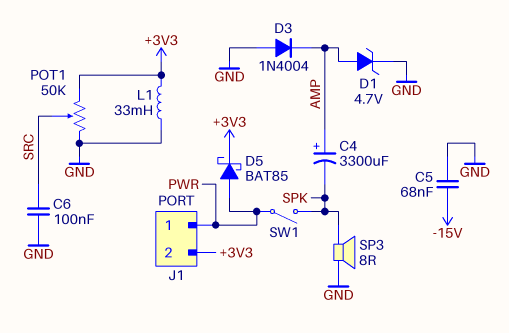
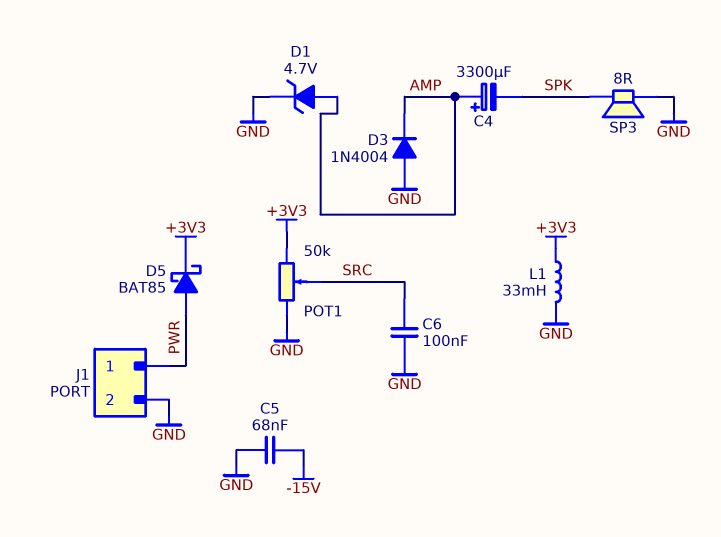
J1 pin 2: +3V3 -> GND
SW1: switch (PWR, SPK) -> none

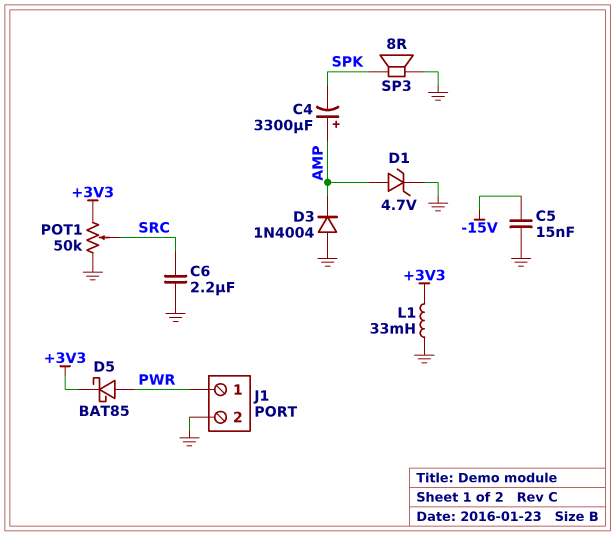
C5: 68nF (-15V, GND) -> 15nF (-15V, GND)
C6: 100nF (GND, SRC) -> 2.2uF (GND, SRC)

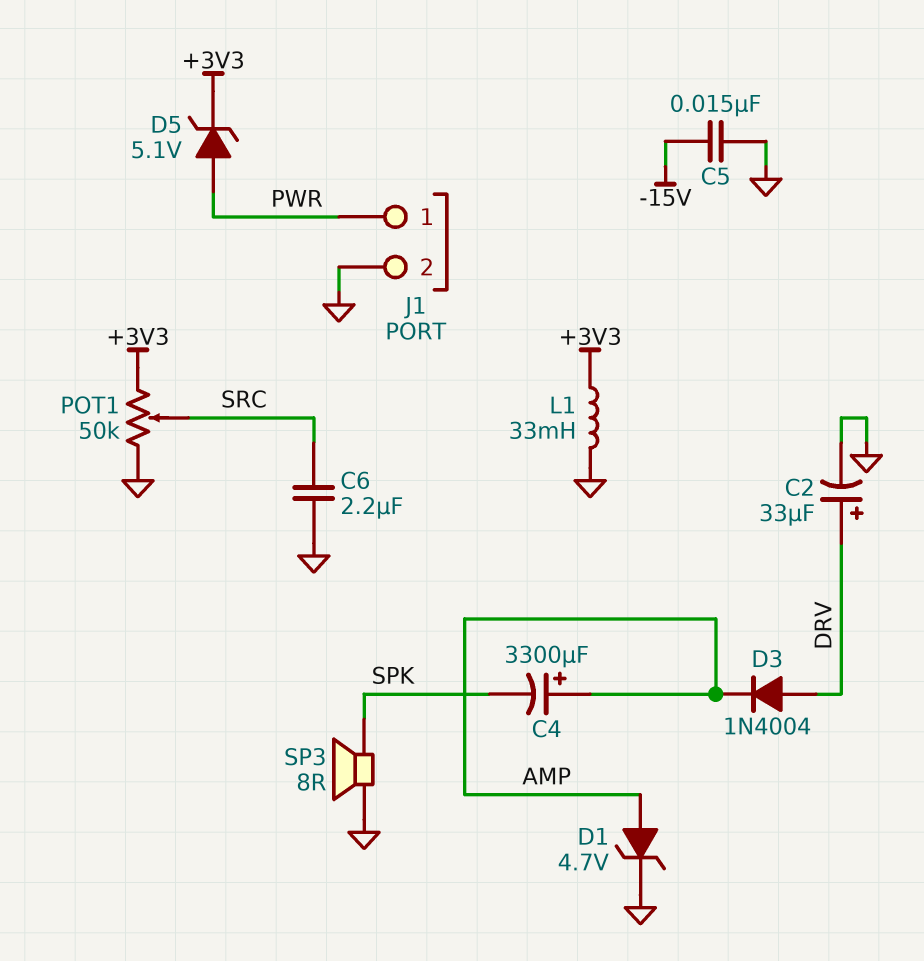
C2: none -> 33uF (plus DRV, minus GND)
D3: diode 1N4004 (A GND, K AMP) -> diode 1N4004 (A DRV, K AMP)
D5: schottky BAT85 (A PWR, K +3V3) -> zener 5.1V (A PWR, K +3V3)

